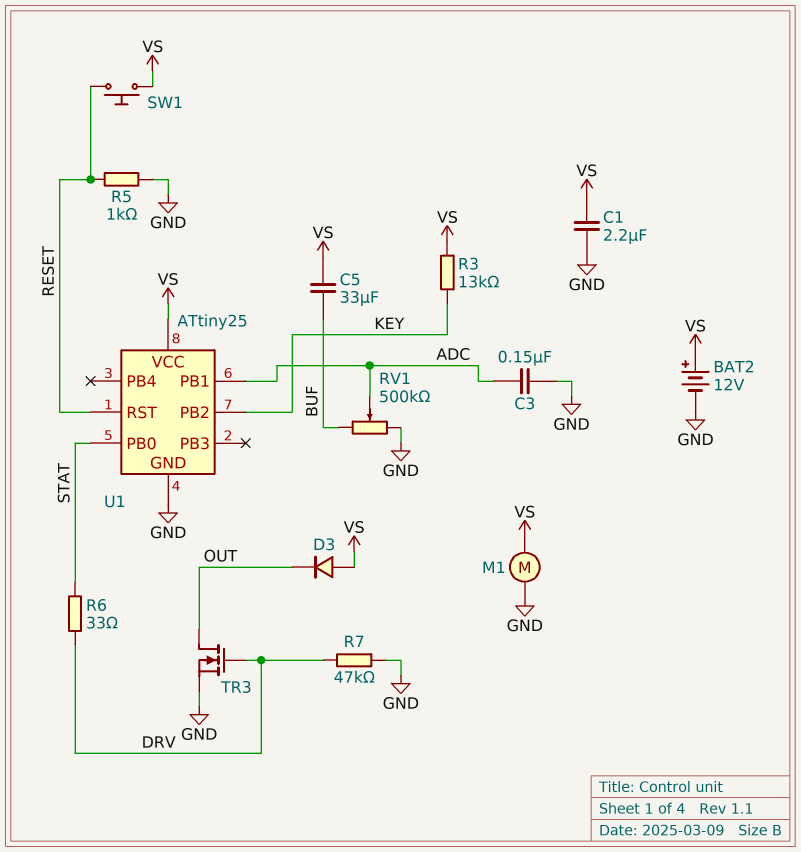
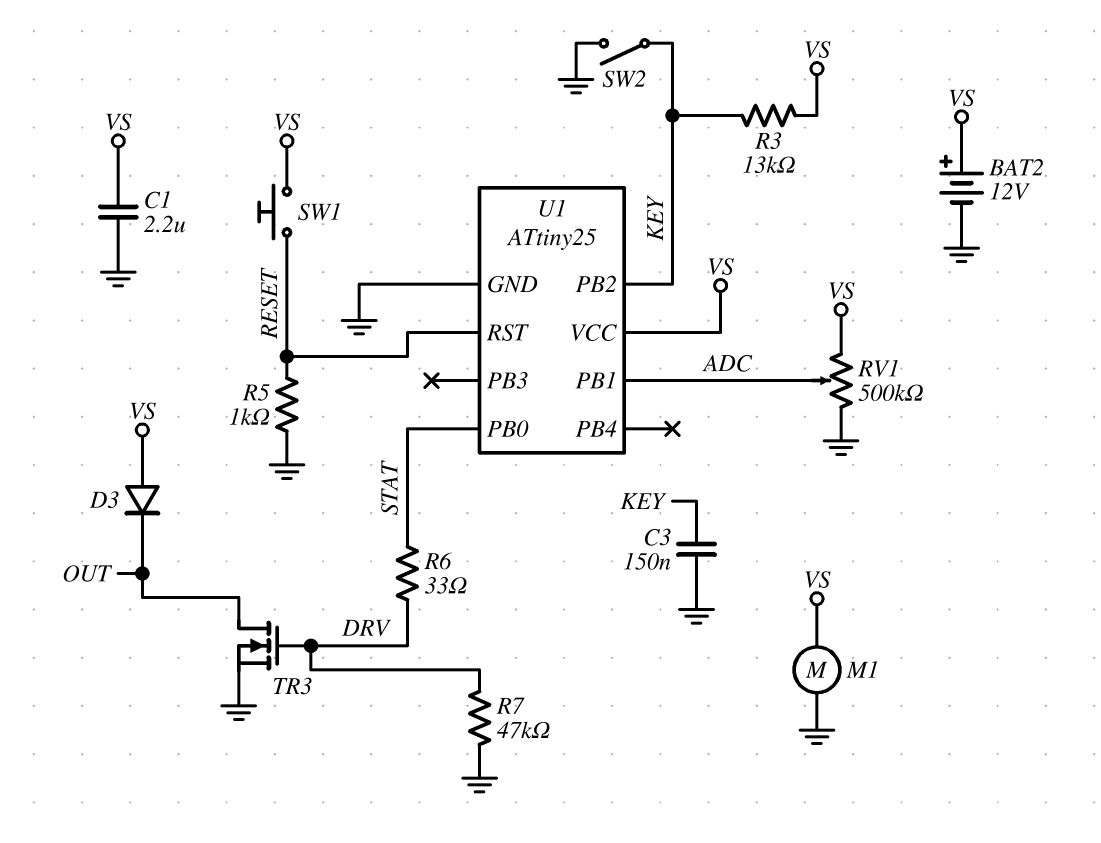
C3: 150nF (ADC, GND) -> 150nF (GND, KEY)
C5: 33uF (BUF, VS) -> none
RV1: 500k (BUF, GND, wiper ADC) -> 500k (GND, VS, wiper ADC)
SW2: none -> switch (GND, KEY)

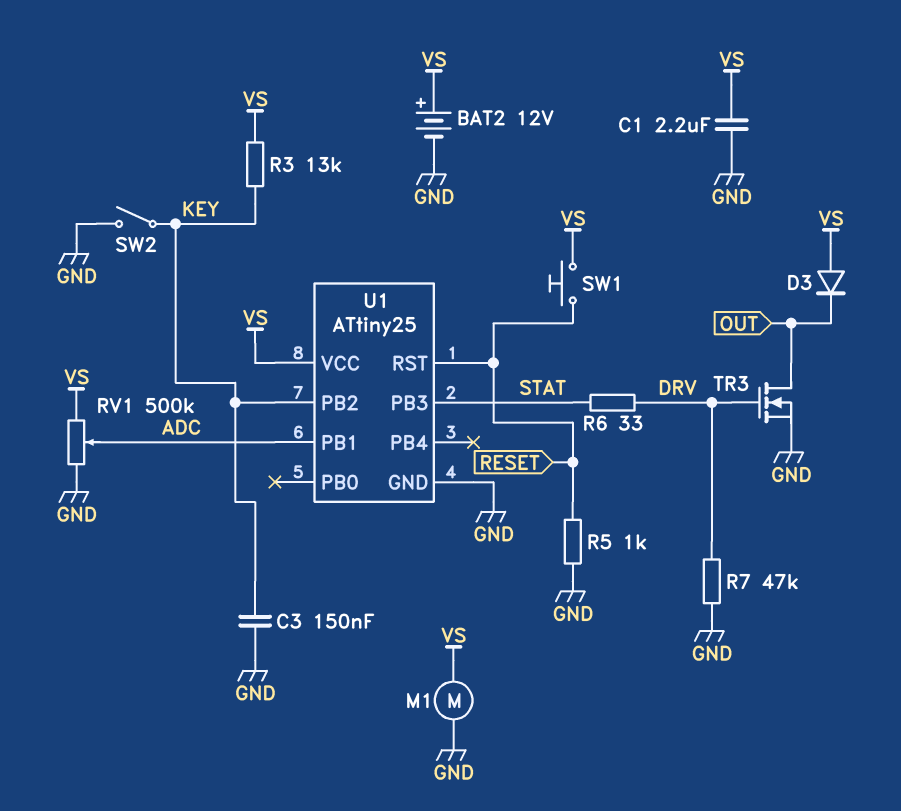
U1 pin PB0: STAT -> none
U1 pin PB3: none -> STAT

